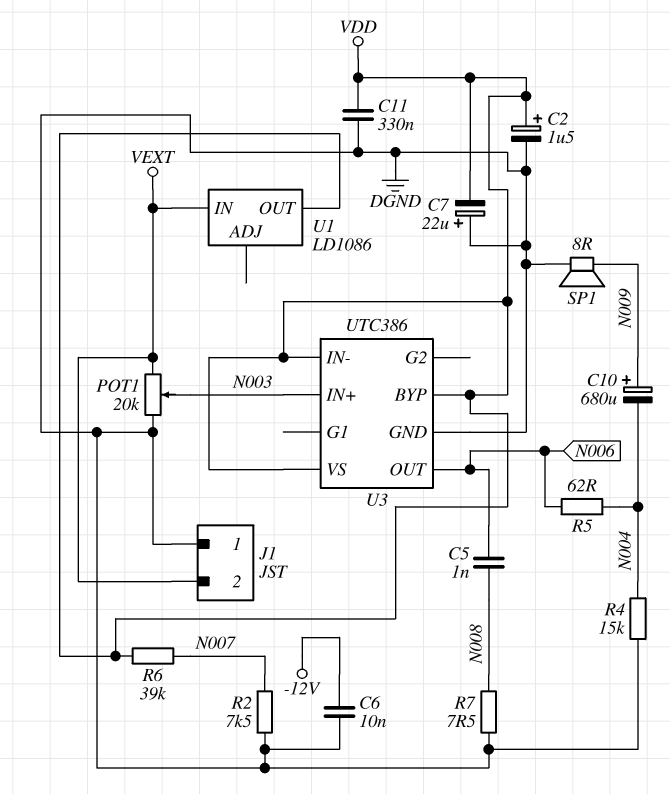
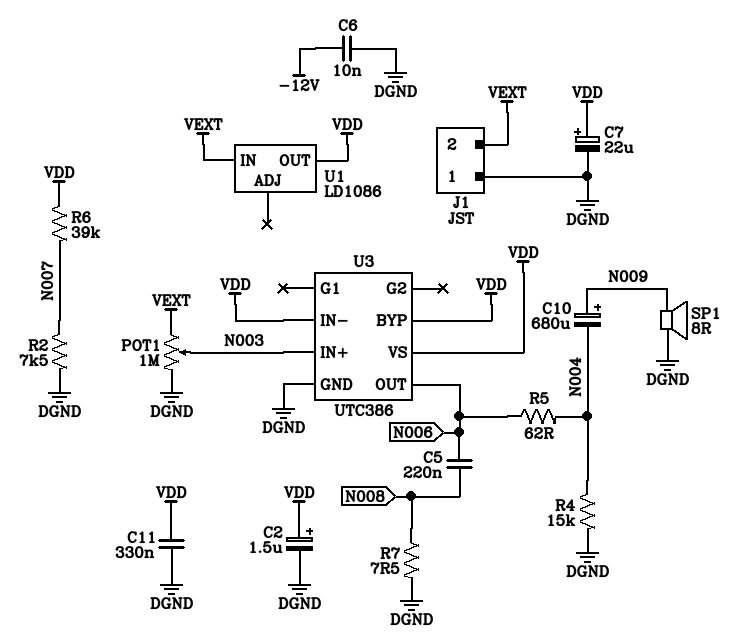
C5: 1nF (N006, N008) -> 220nF (N006, N008)
C7: 22uF (plus DGND, minus VDD) -> 22uF (plus VDD, minus DGND)
POT1: 20k (DGND, VEXT, wiper N003) -> 1M (DGND, VEXT, wiper N003)

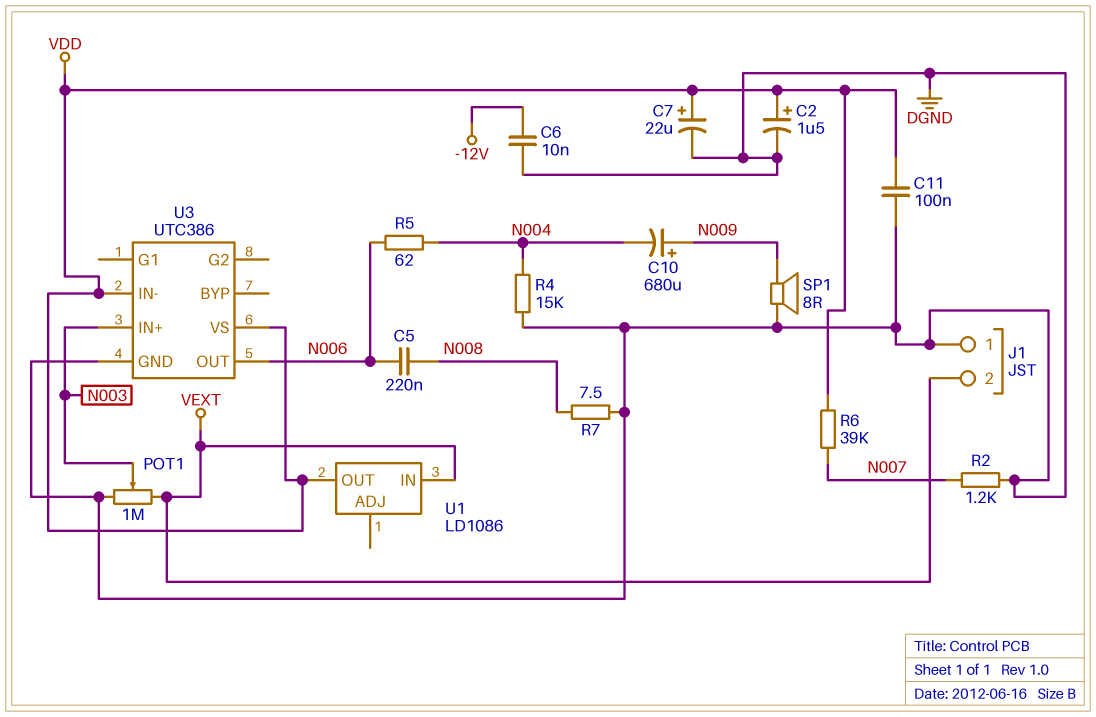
C11: 330nF (DGND, VDD) -> 100nF (DGND, VDD)
R2: 7.5k (DGND, N007) -> 1.2k (DGND, N007)
U3 pin BYP: VDD -> none

